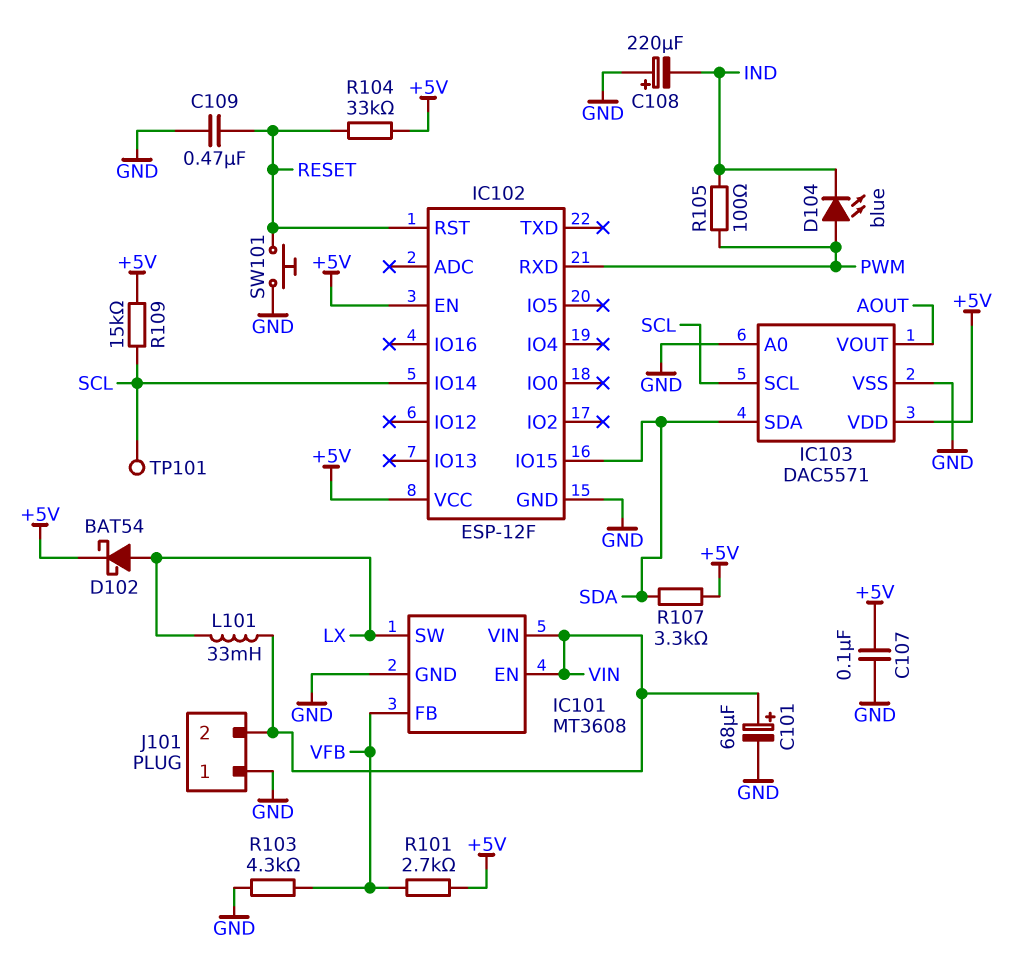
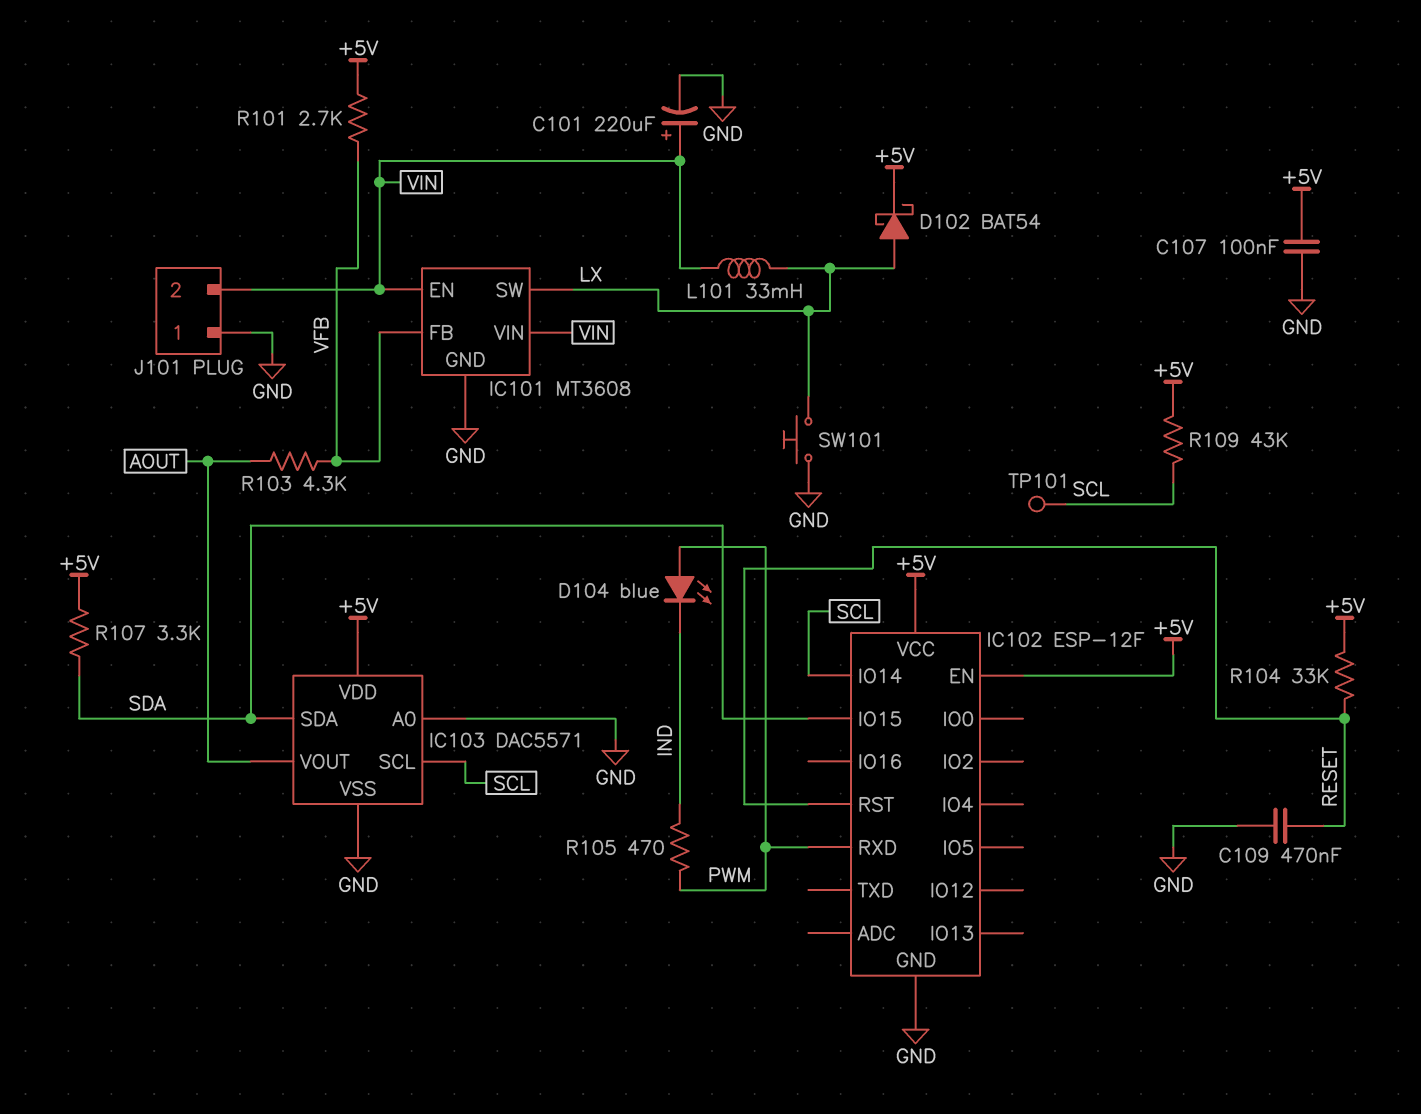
C101: 68uF (plus VIN, minus GND) -> 220uF (plus VIN, minus GND)
C108: 220uF (plus GND, minus IND) -> none
R103: 4.3k (GND, VFB) -> 4.3k (AOUT, VFB)
R105: 100 (IND, PWM) -> 470 (IND, PWM)
R109: 15k (+5V, SCL) -> 43k (+5V, SCL)
SW101: button (GND, RESET) -> button (GND, LX)

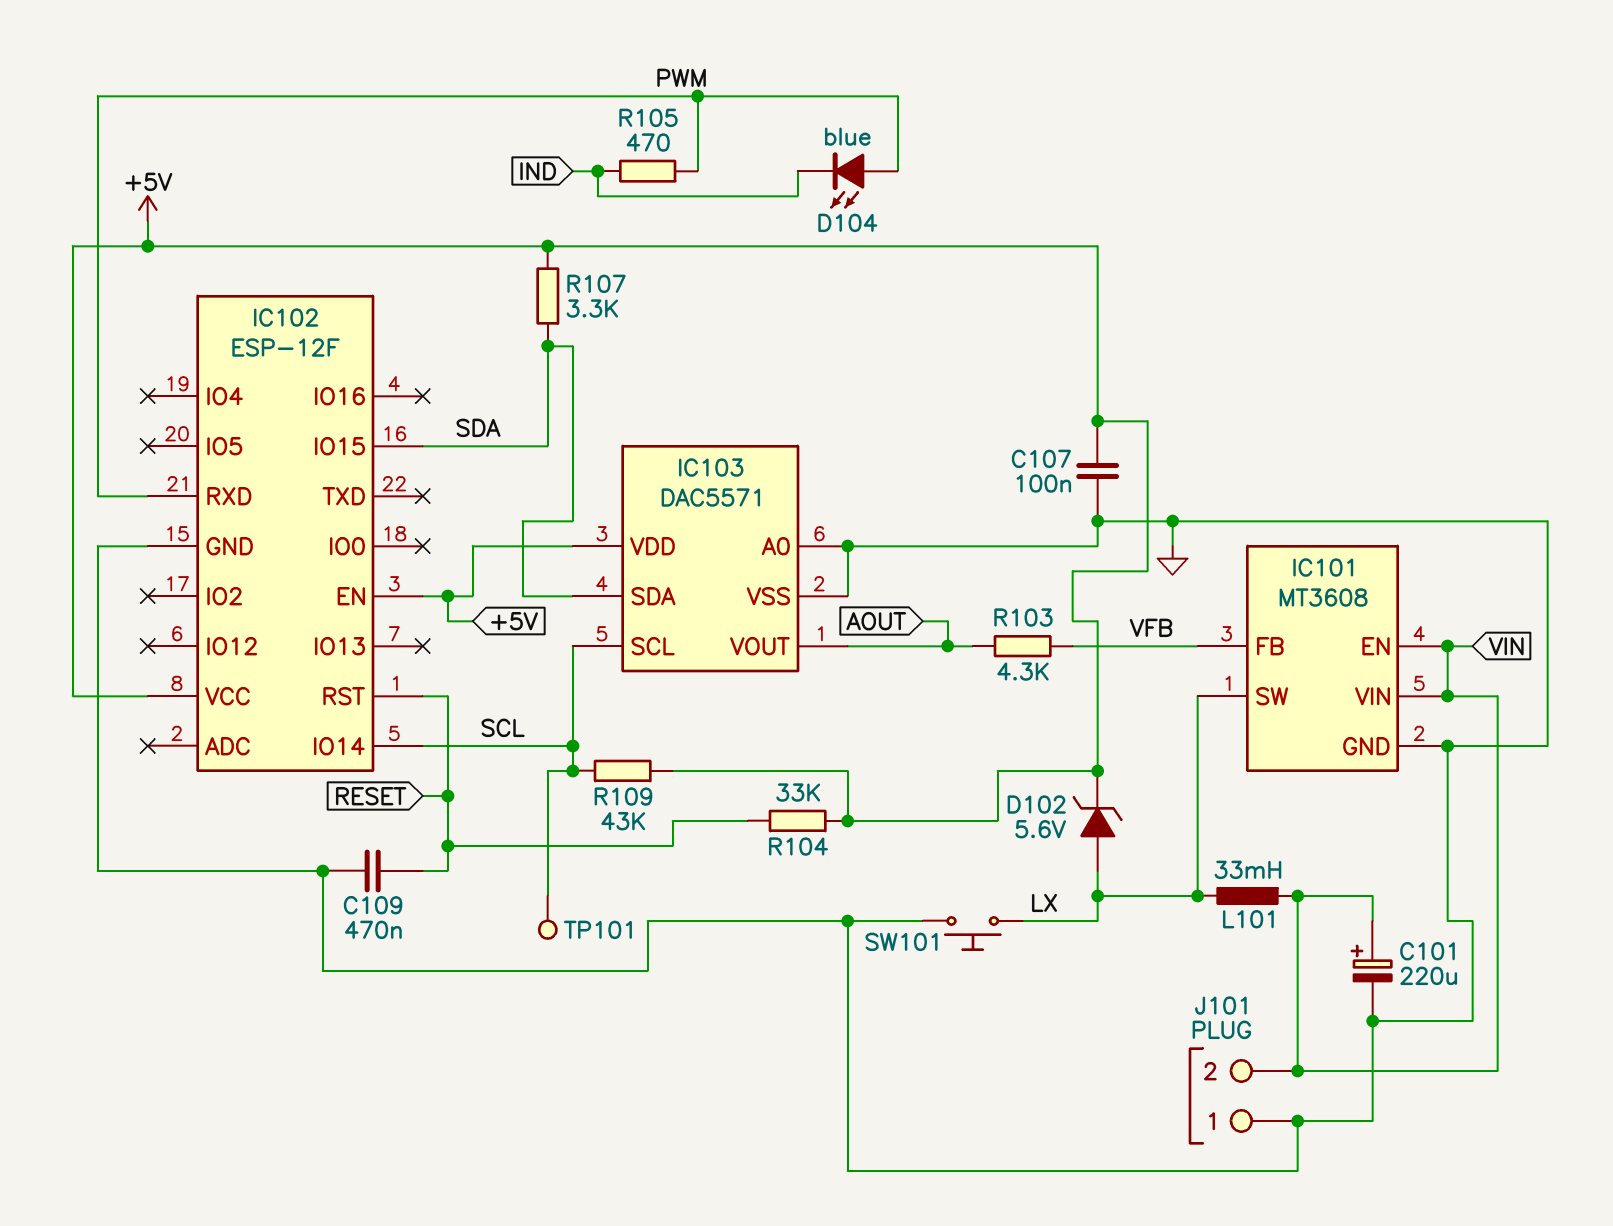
D102: schottky BAT54 (A LX, K +5V) -> zener 5.6V (A LX, K +5V)
R101: 2.7k (+5V, VFB) -> none

